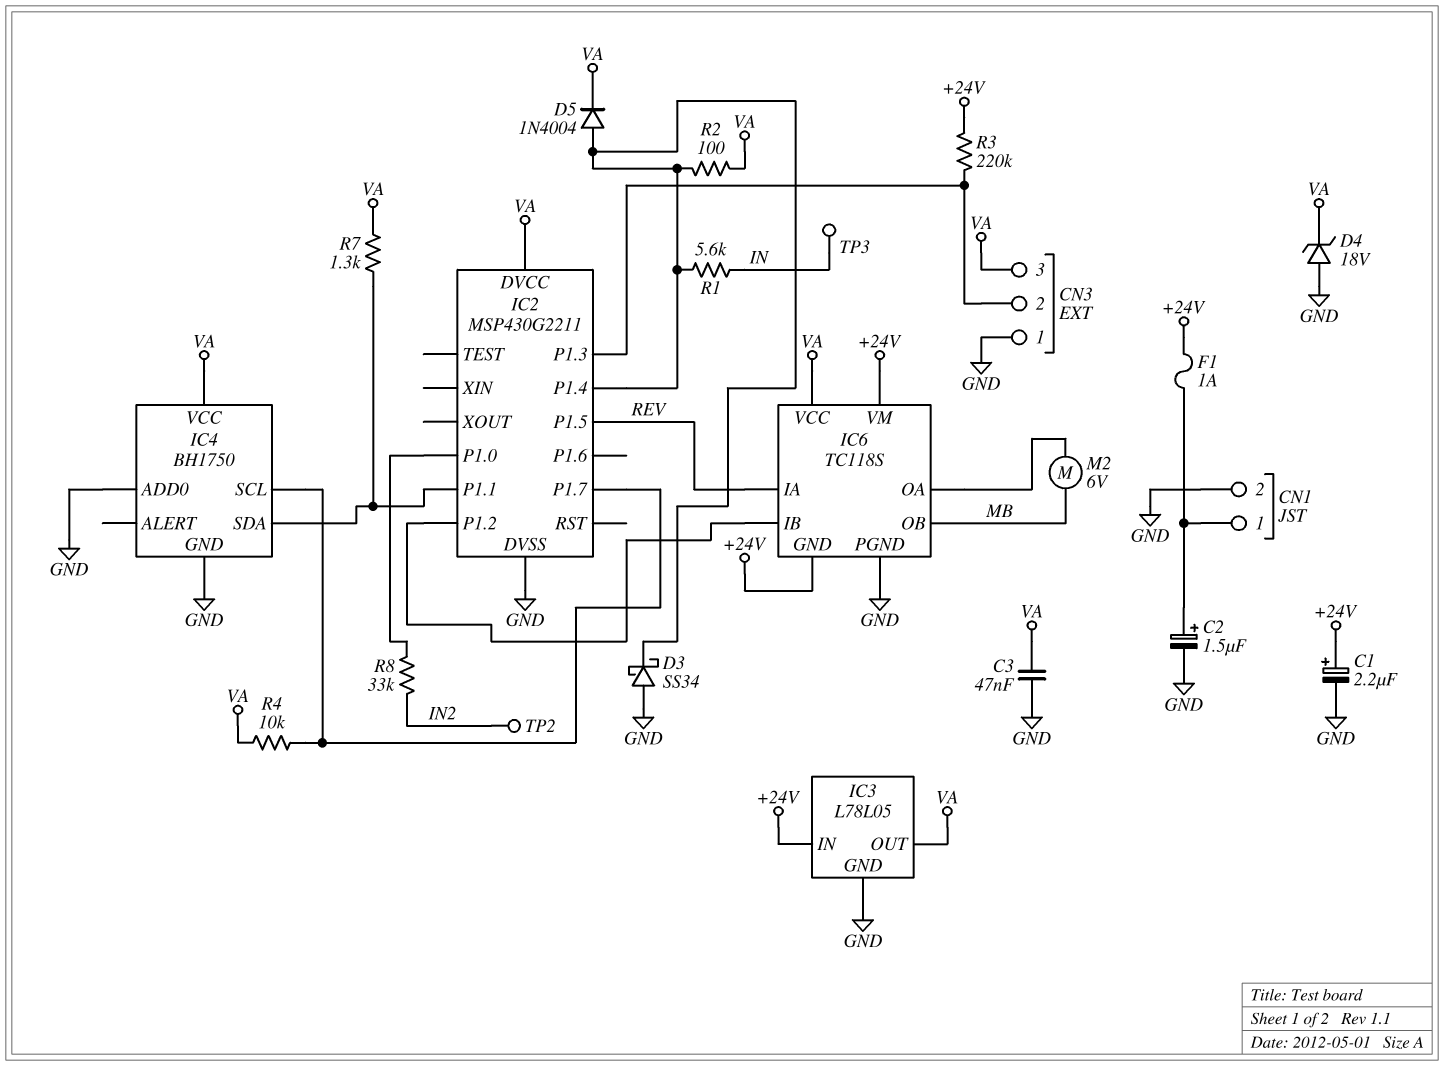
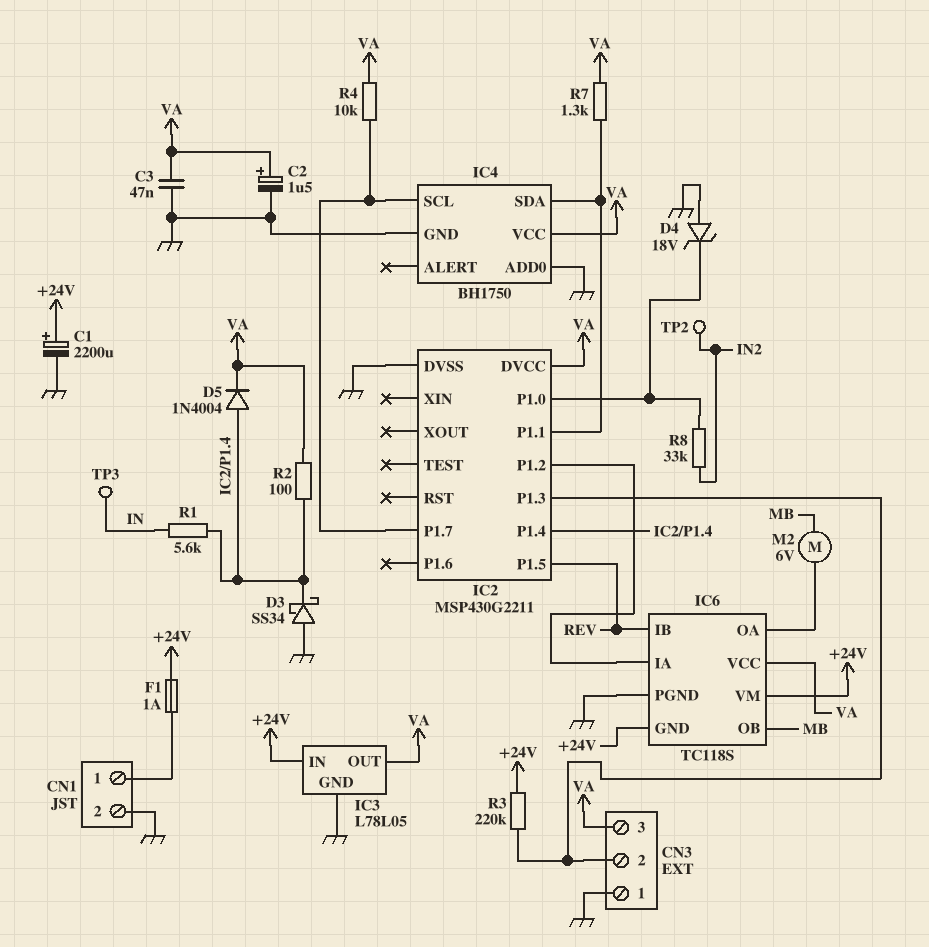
C1: 2.2uF (plus +24V, minus GND) -> 2200uF (plus +24V, minus GND)
C2: 1.5uF (plus CN1/1, minus GND) -> 1.5uF (plus VA, minus GND)
D4: zener 18V (A GND, K VA) -> zener 18V (A GND, K IC2/P1.0)
IC6 pin IA: REV -> IC2/P1.2
IC6 pin IB: IC2/P1.2 -> REV

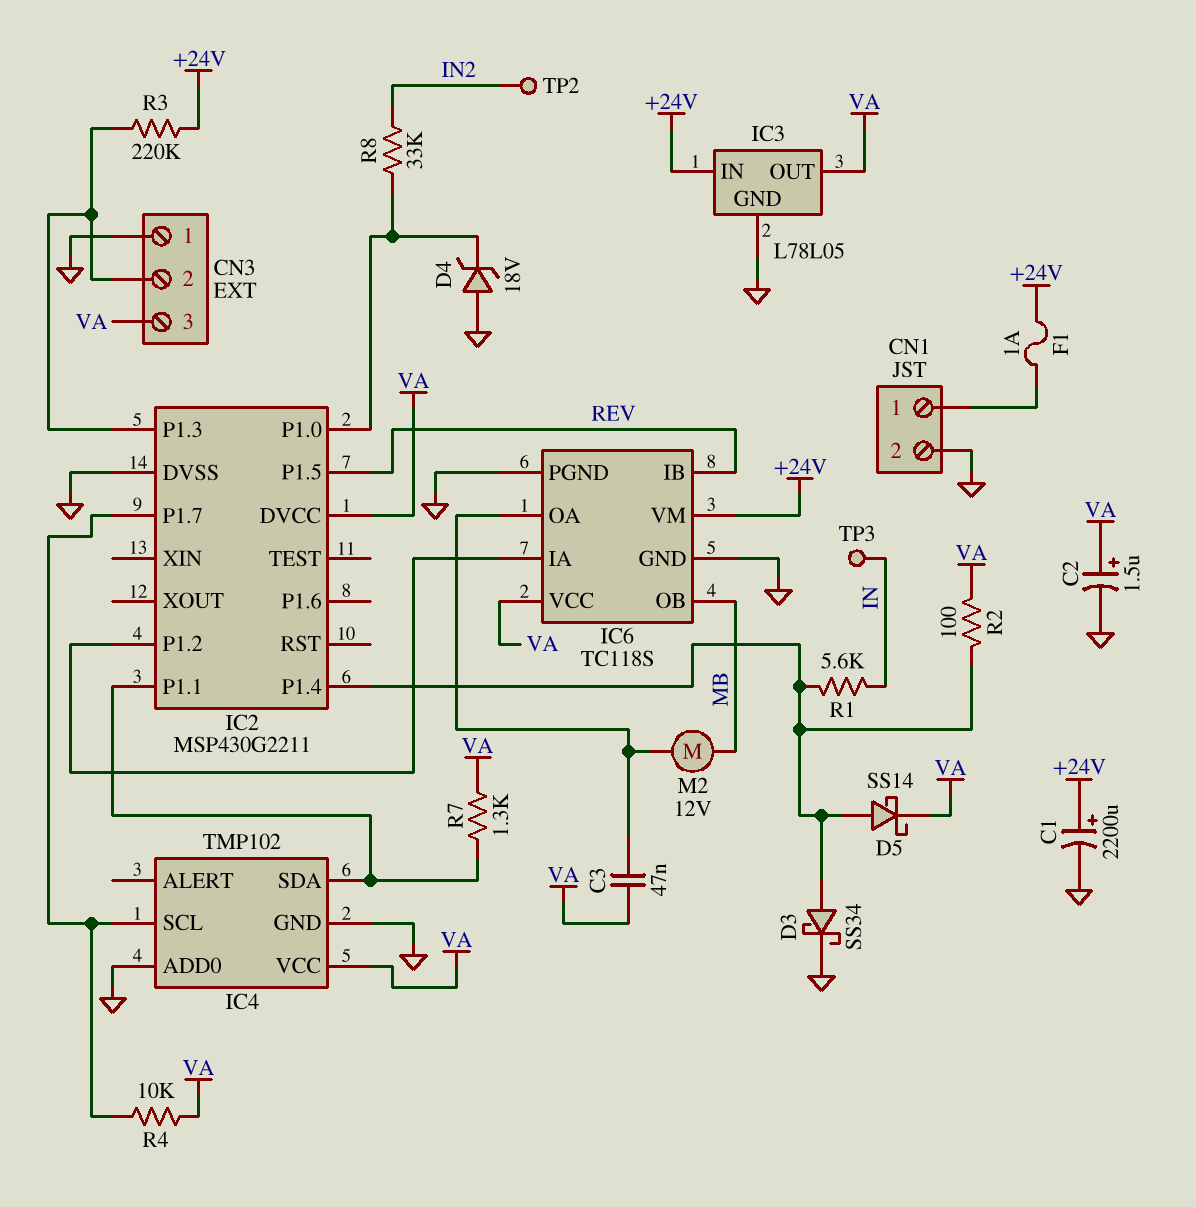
C3: 47nF (GND, VA) -> 47nF (IC6/OA, VA)
D3: schottky SS34 (A GND, K IC2/P1.4) -> schottky SS34 (A IC2/P1.4, K GND)
D5: diode 1N4004 (A IC2/P1.4, K VA) -> schottky SS14 (A IC2/P1.4, K VA)
IC4: BH1750 -> TMP102
IC6 pin GND: +24V -> GND
M2: motor 6V (IC6/OA, MB) -> motor 12V (IC6/OA, MB)

